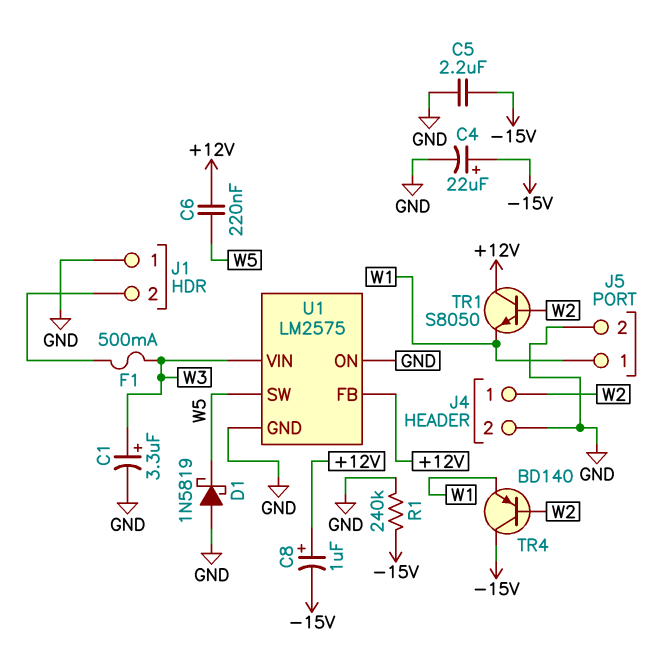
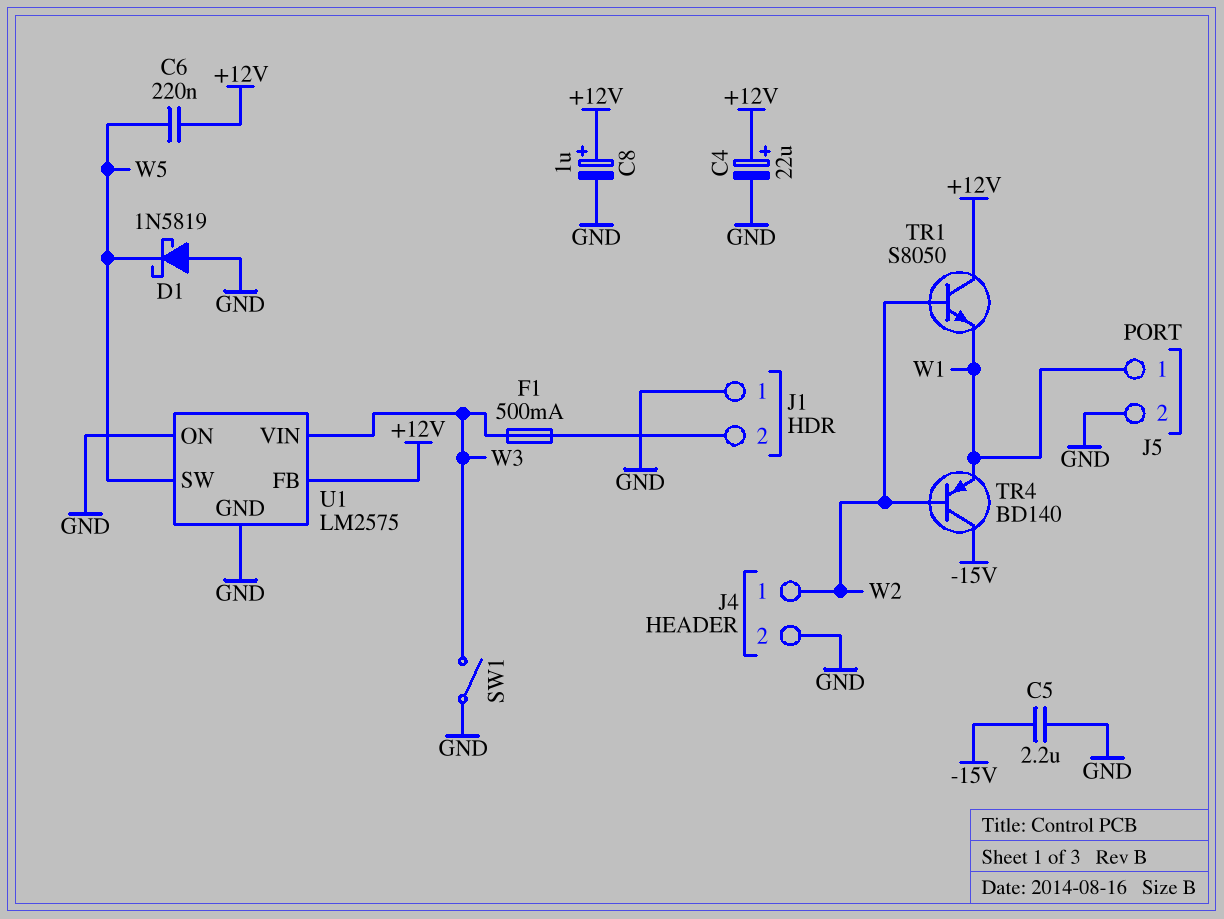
C1: 3.3uF (plus W3, minus GND) -> none
C4: 22uF (plus -15V, minus GND) -> 22uF (plus +12V, minus GND)
C8: 1uF (plus +12V, minus -15V) -> 1uF (plus +12V, minus GND)
R1: 240k (-15V, GND) -> none
SW1: none -> switch (GND, W3)

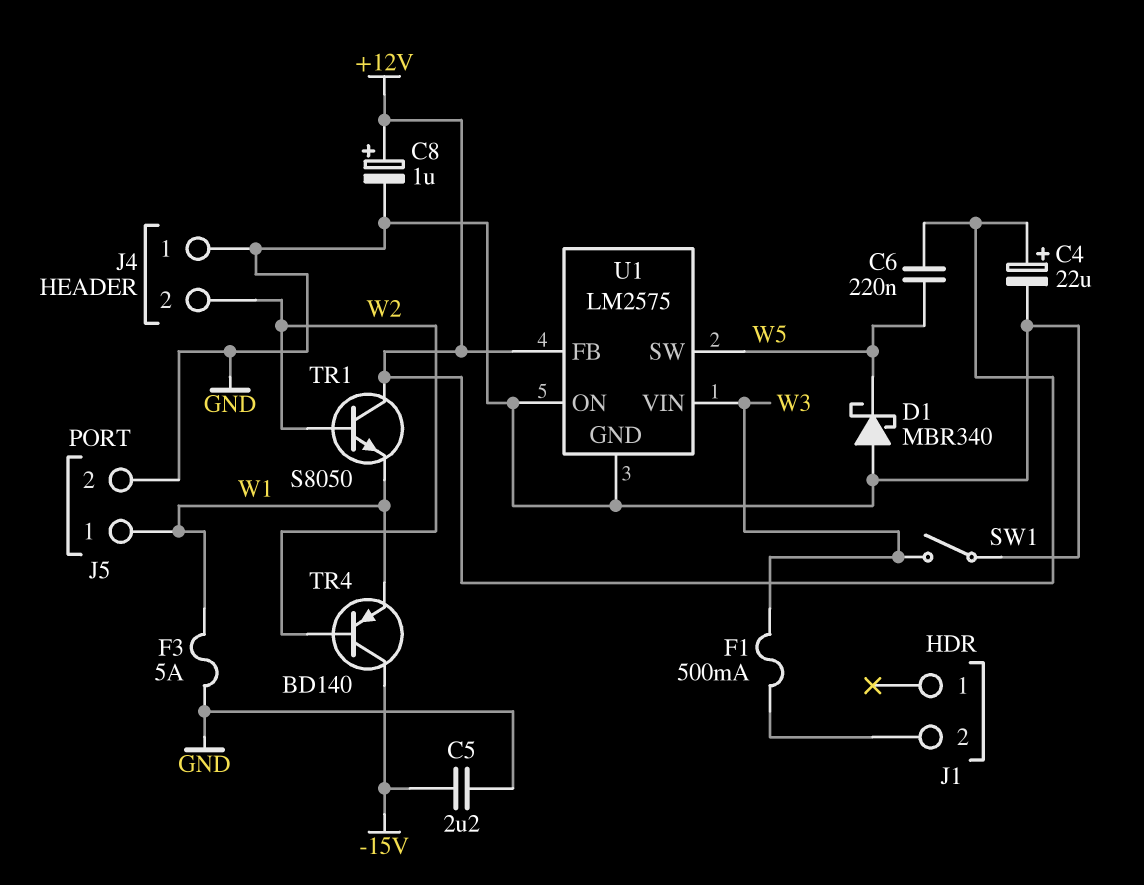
D1: schottky 1N5819 (A GND, K W5) -> schottky MBR340 (A GND, K W5)
F3: none -> 5A (GND, W1)
J1 pin 1: GND -> none
J4 pin 1: W2 -> GND
J4 pin 2: GND -> W2

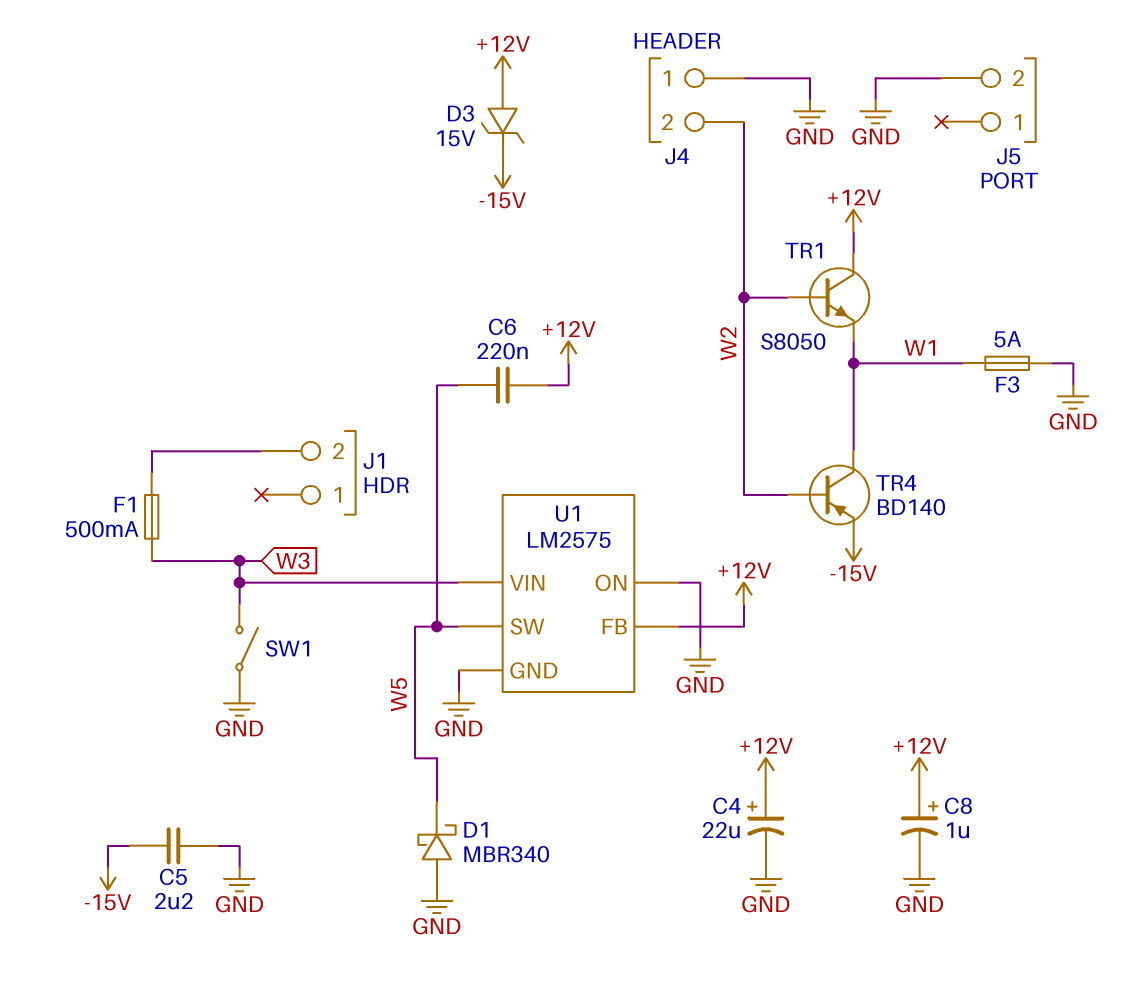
D3: none -> zener 15V (A +12V, K -15V)
J5 pin 1: W1 -> none
TR4: PNP BD140 (B W2, C -15V, E W1) -> PNP BD140 (B W2, C W1, E -15V)

